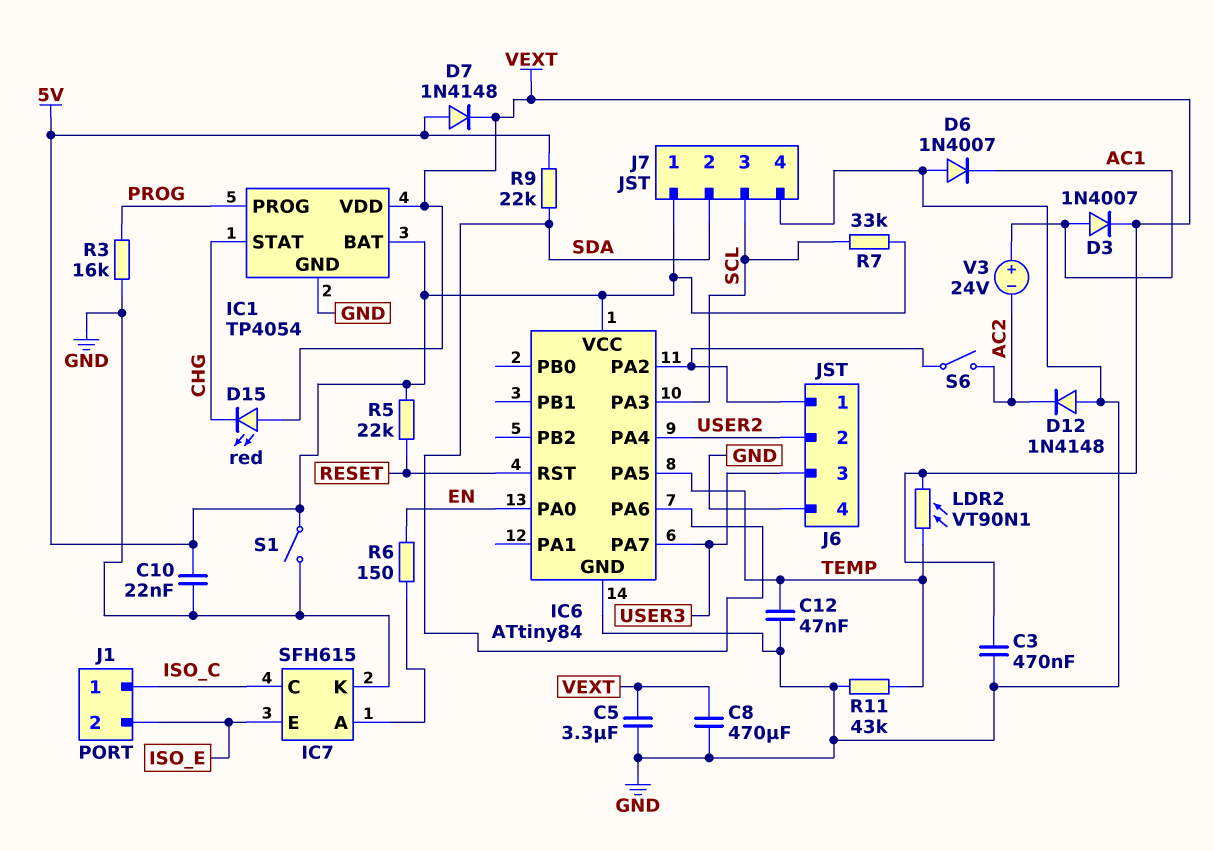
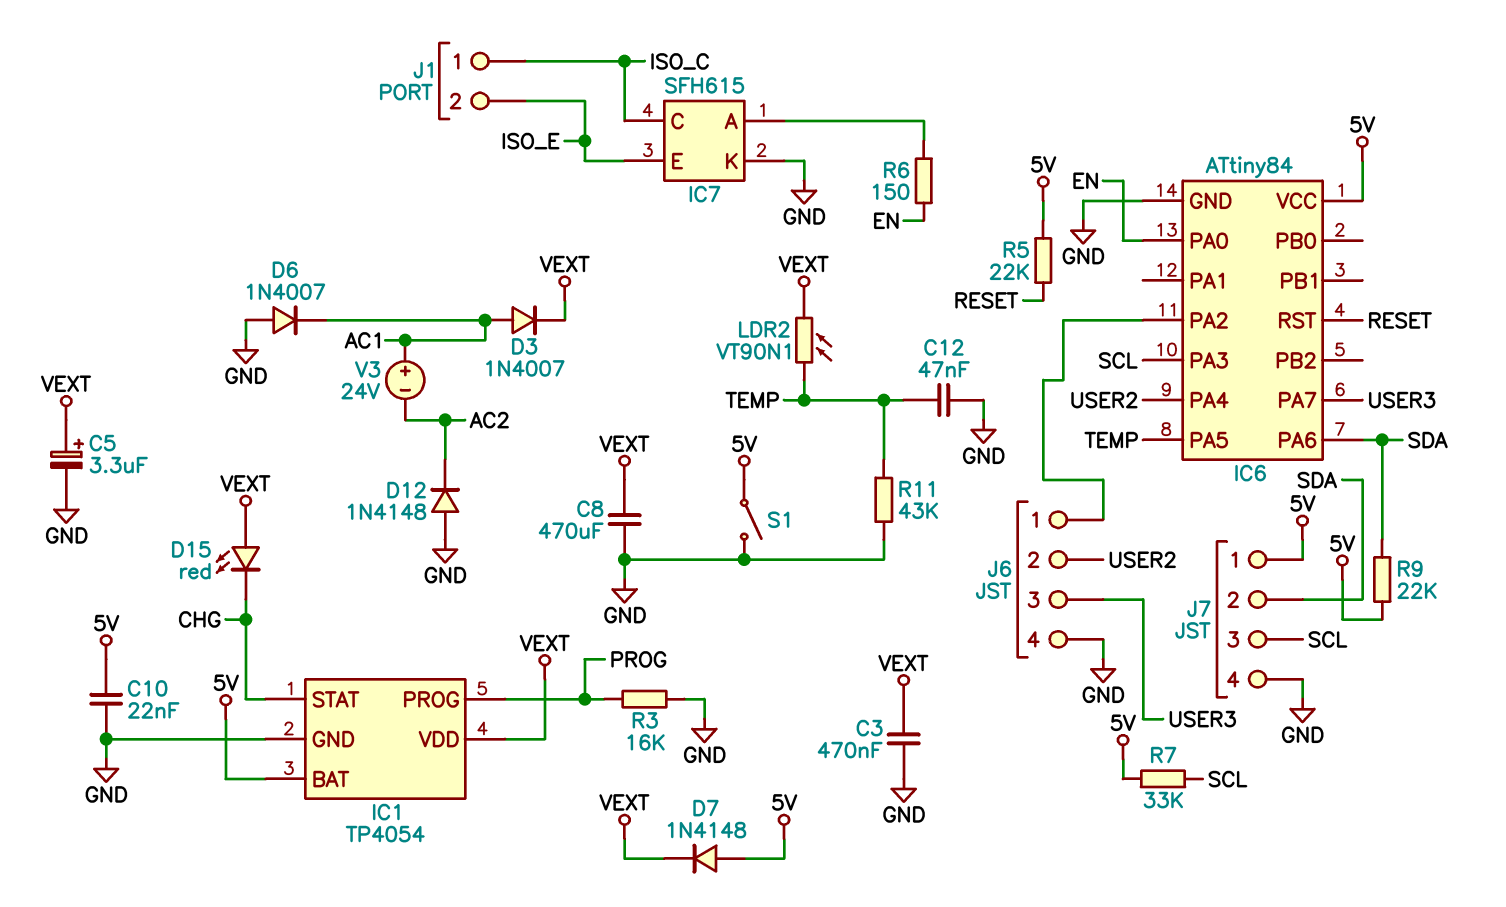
C5: 3.3uF (GND, VEXT) -> 3.3uF (plus VEXT, minus GND)
S6: switch (AC2, IC6/PA2) -> none

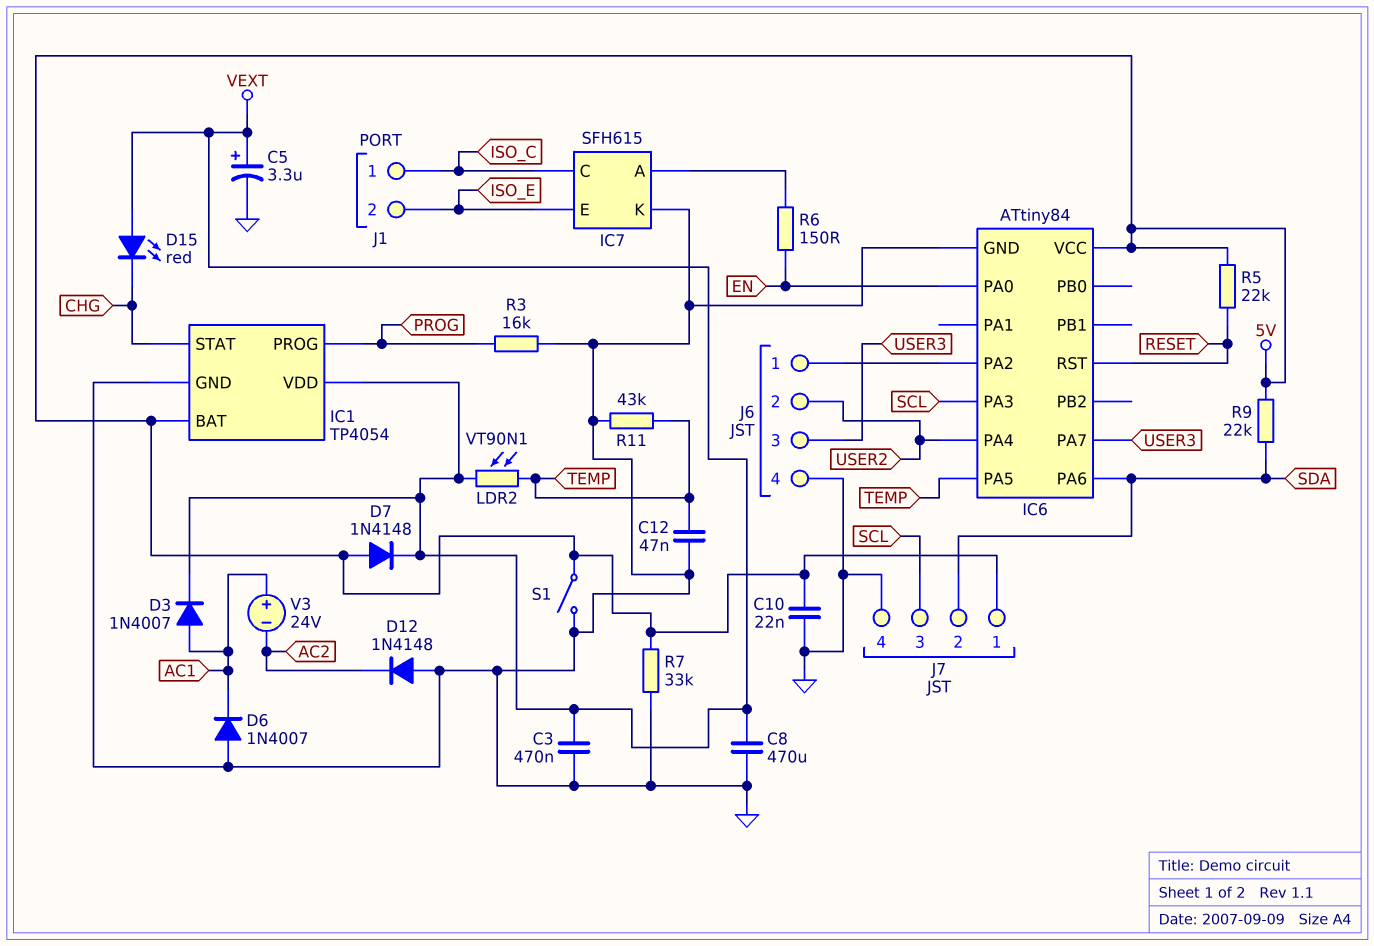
R7: 33k (5V, SCL) -> 33k (5V, GND)

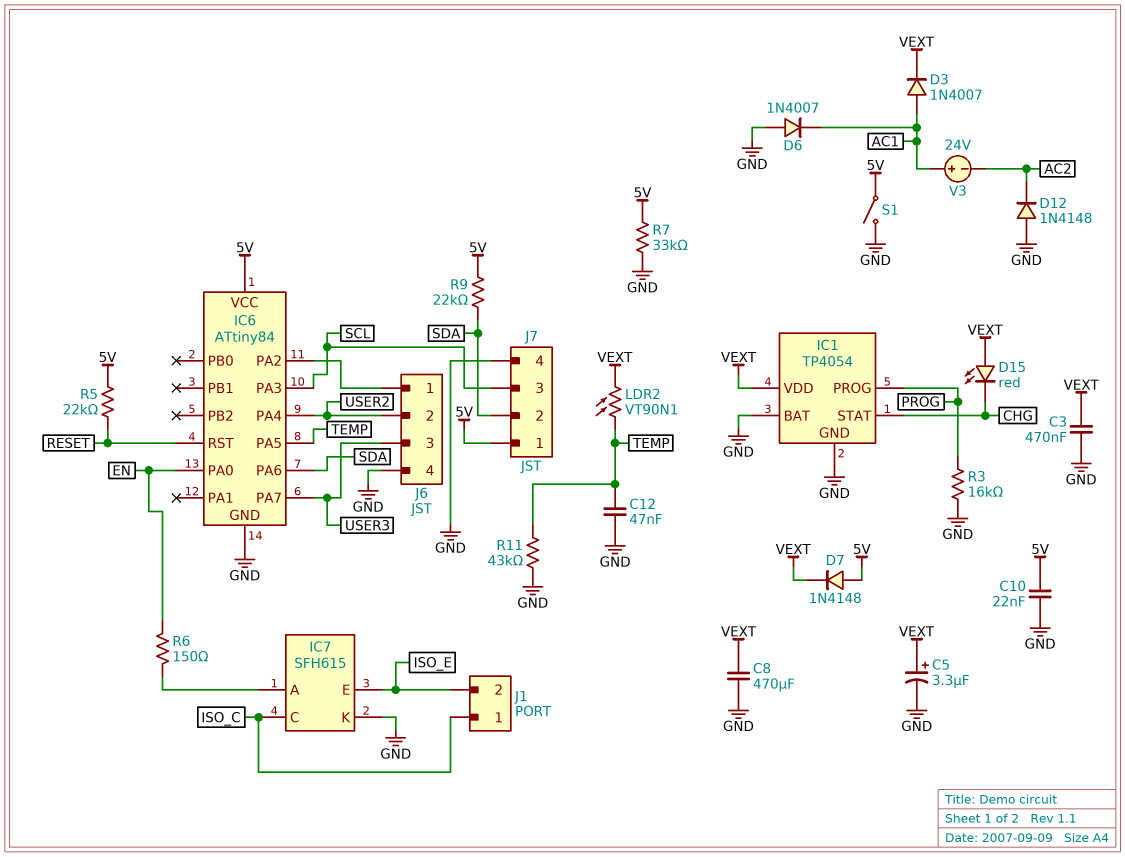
IC1 pin BAT: 5V -> GND

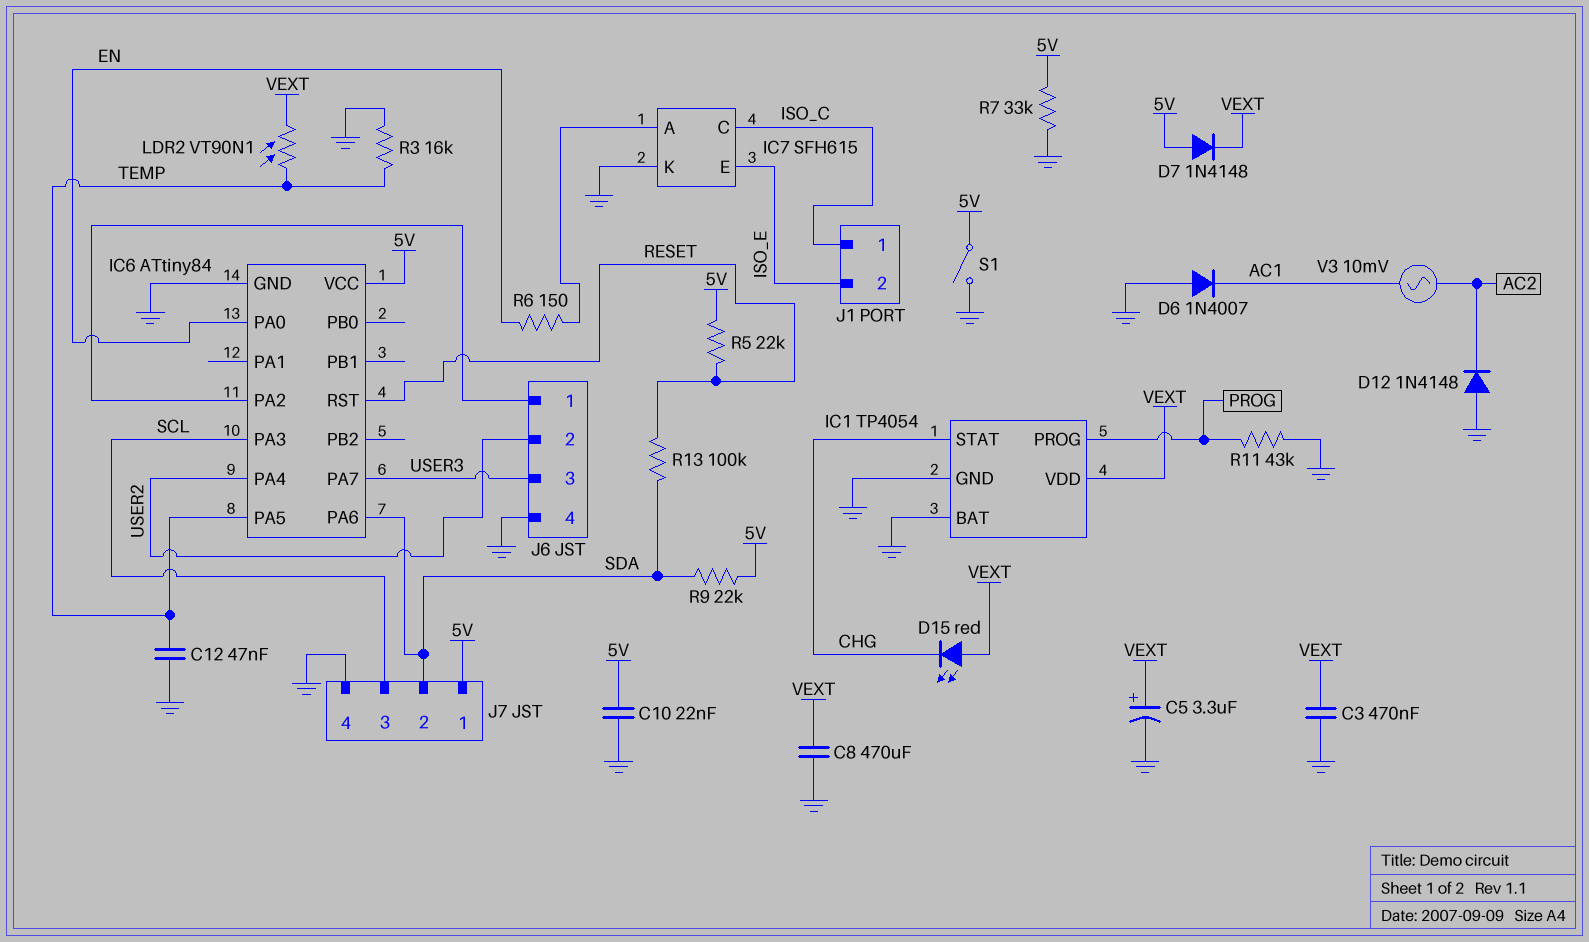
D3: diode 1N4007 (A AC1, K VEXT) -> none
R3: 16k (GND, PROG) -> 16k (GND, TEMP)
R11: 43k (GND, TEMP) -> 43k (GND, PROG)
R13: none -> 100k (RESET, SDA)
V3: 24V (plus AC1, minus AC2) -> AC 10mV (AC1, AC2)

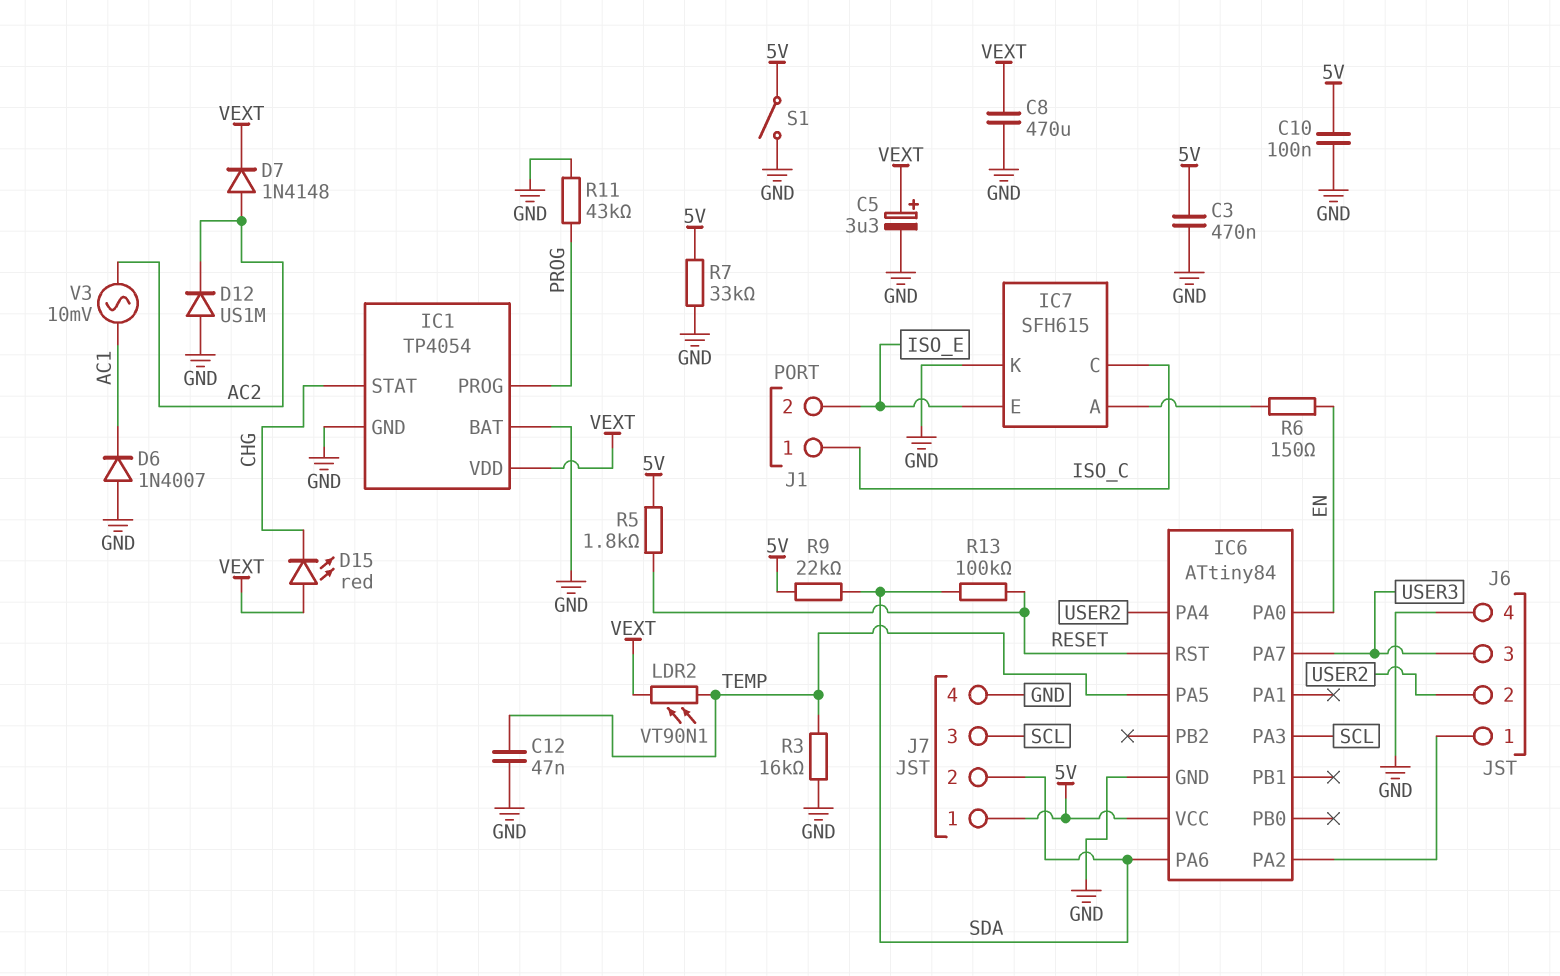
C3: 470nF (GND, VEXT) -> 470nF (5V, GND)
C10: 22nF (5V, GND) -> 100nF (5V, GND)
D7: diode 1N4148 (A 5V, K VEXT) -> diode 1N4148 (A AC2, K VEXT)
D12: diode 1N4148 (A GND, K AC2) -> diode US1M (A GND, K AC2)
R5: 22k (5V, RESET) -> 1.8k (5V, RESET)

